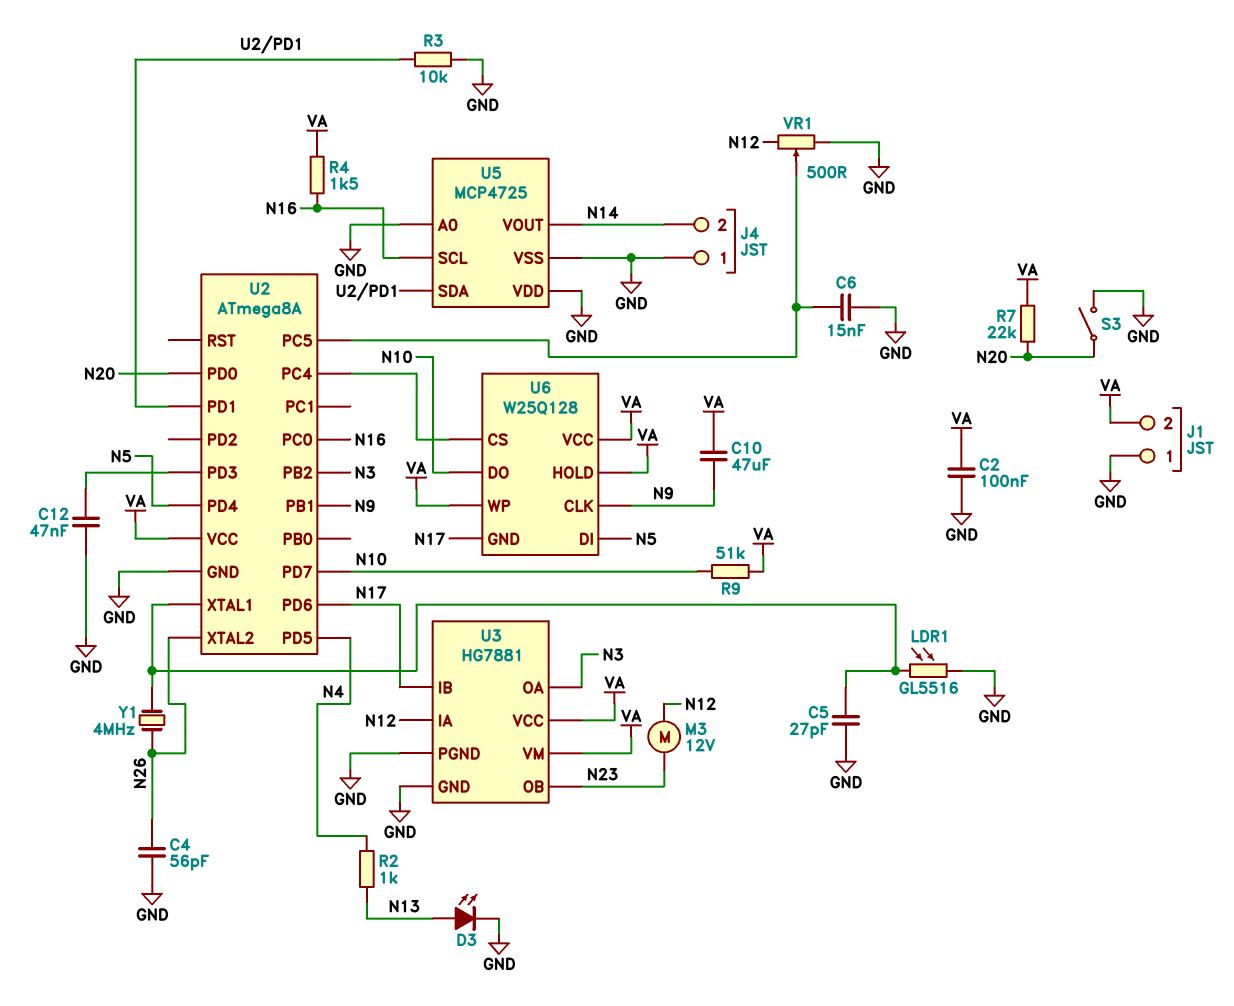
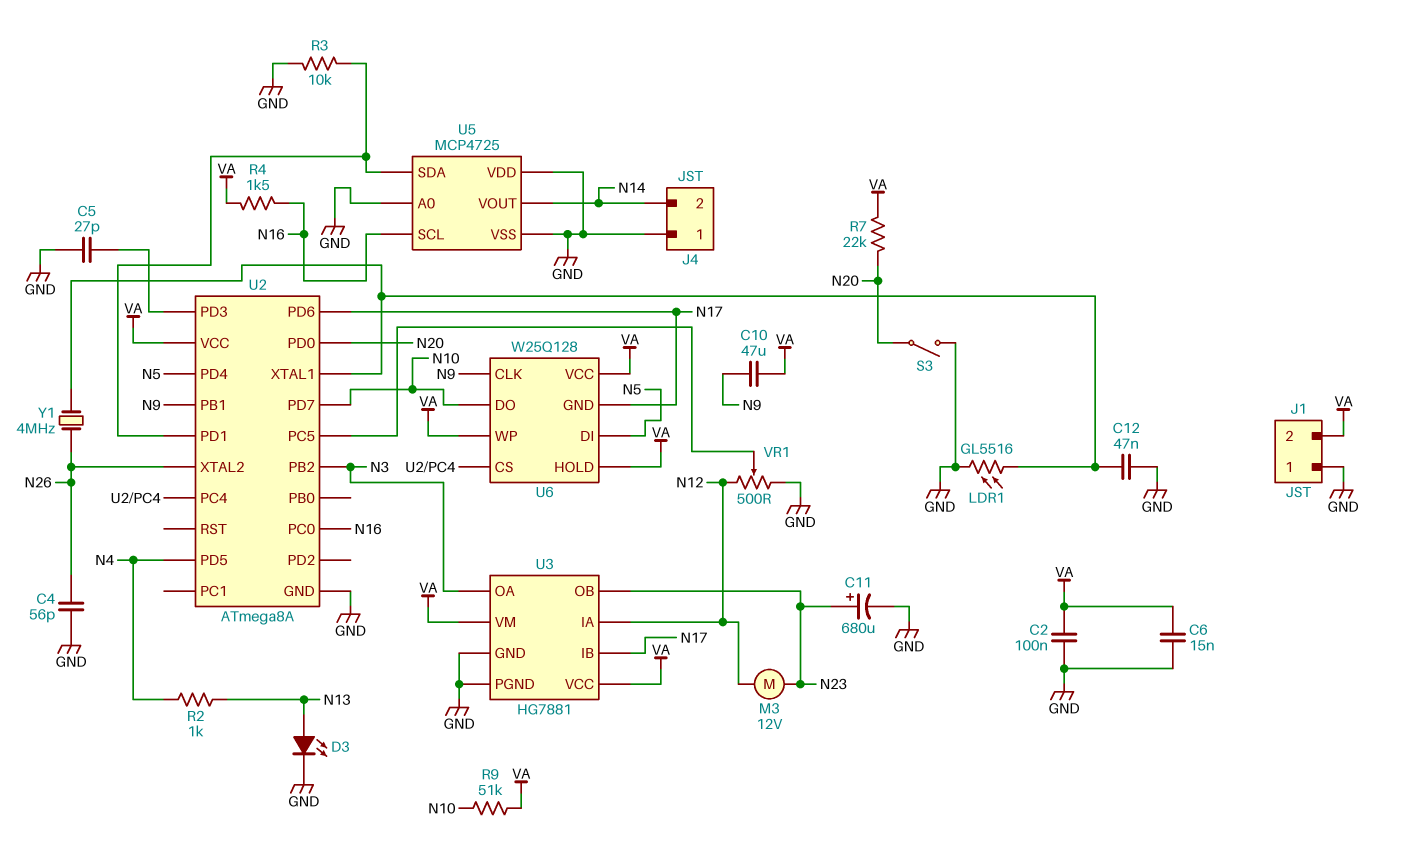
C5: 27pF (GND, U2/XTAL1) -> 27pF (GND, U2/PD3)
C6: 15nF (GND, U2/PC5) -> 15nF (GND, VA)
C11: none -> 680uF (plus N23, minus GND)
C12: 47nF (GND, U2/PD3) -> 47nF (GND, U2/XTAL1)

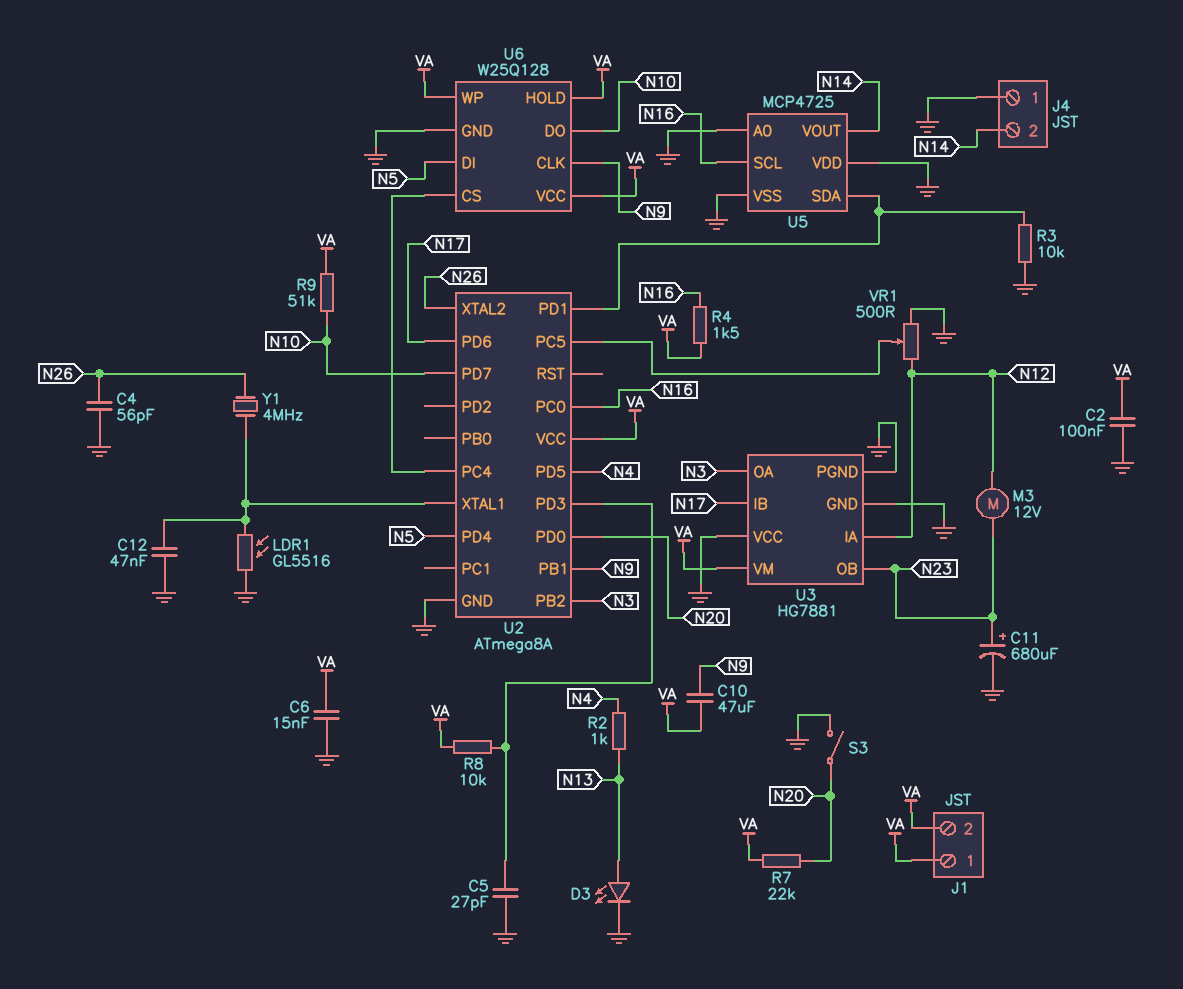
J1 pin 1: GND -> VA
R8: none -> 10k (U2/PD3, VA)
U3 pin VCC: VA -> GND
U6 pin GND: N17 -> GND

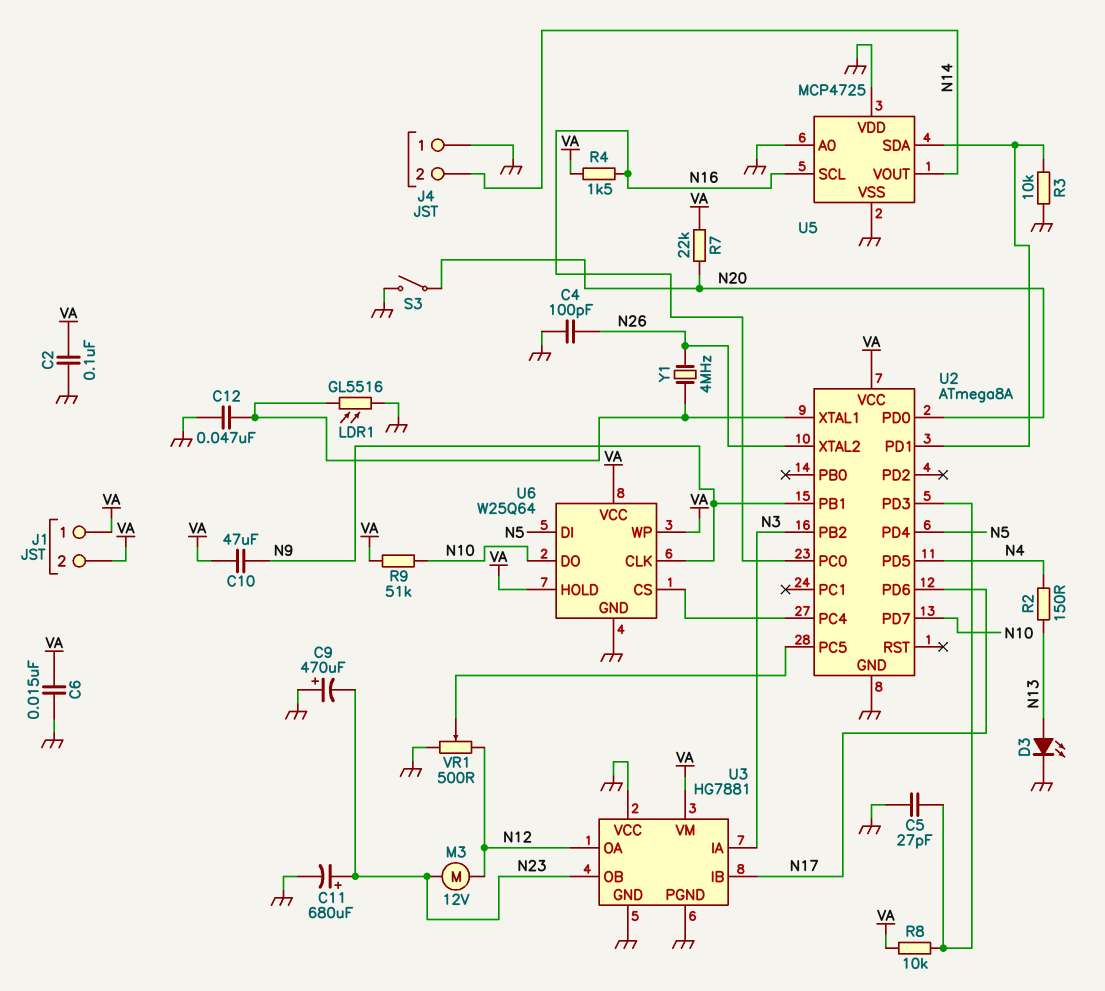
C4: 56pF (GND, N26) -> 100pF (GND, N26)
C9: none -> 470uF (plus GND, minus N23)
R2: 1k (N4, N13) -> 150 (N4, N13)
U3 pin IA: N12 -> N3
U3 pin OA: N3 -> N12
U6: W25Q128 -> W25Q64

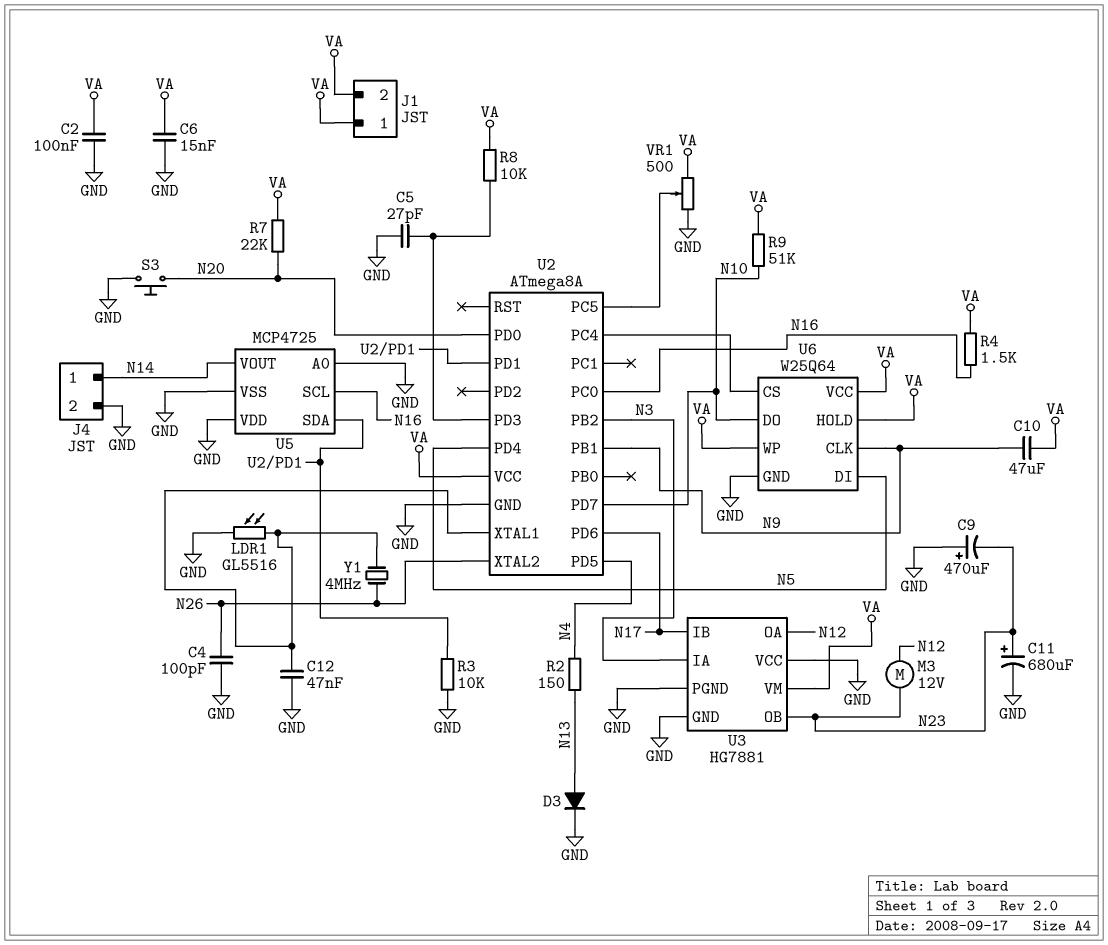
D3: LED (A N13, K GND) -> diode (A N13, K GND)
J4 pin 1: GND -> N14
J4 pin 2: N14 -> GND
S3: switch (GND, N20) -> button (GND, N20)
VR1: 500 (GND, N12, wiper U2/PC5) -> 500 (GND, VA, wiper U2/PC5)

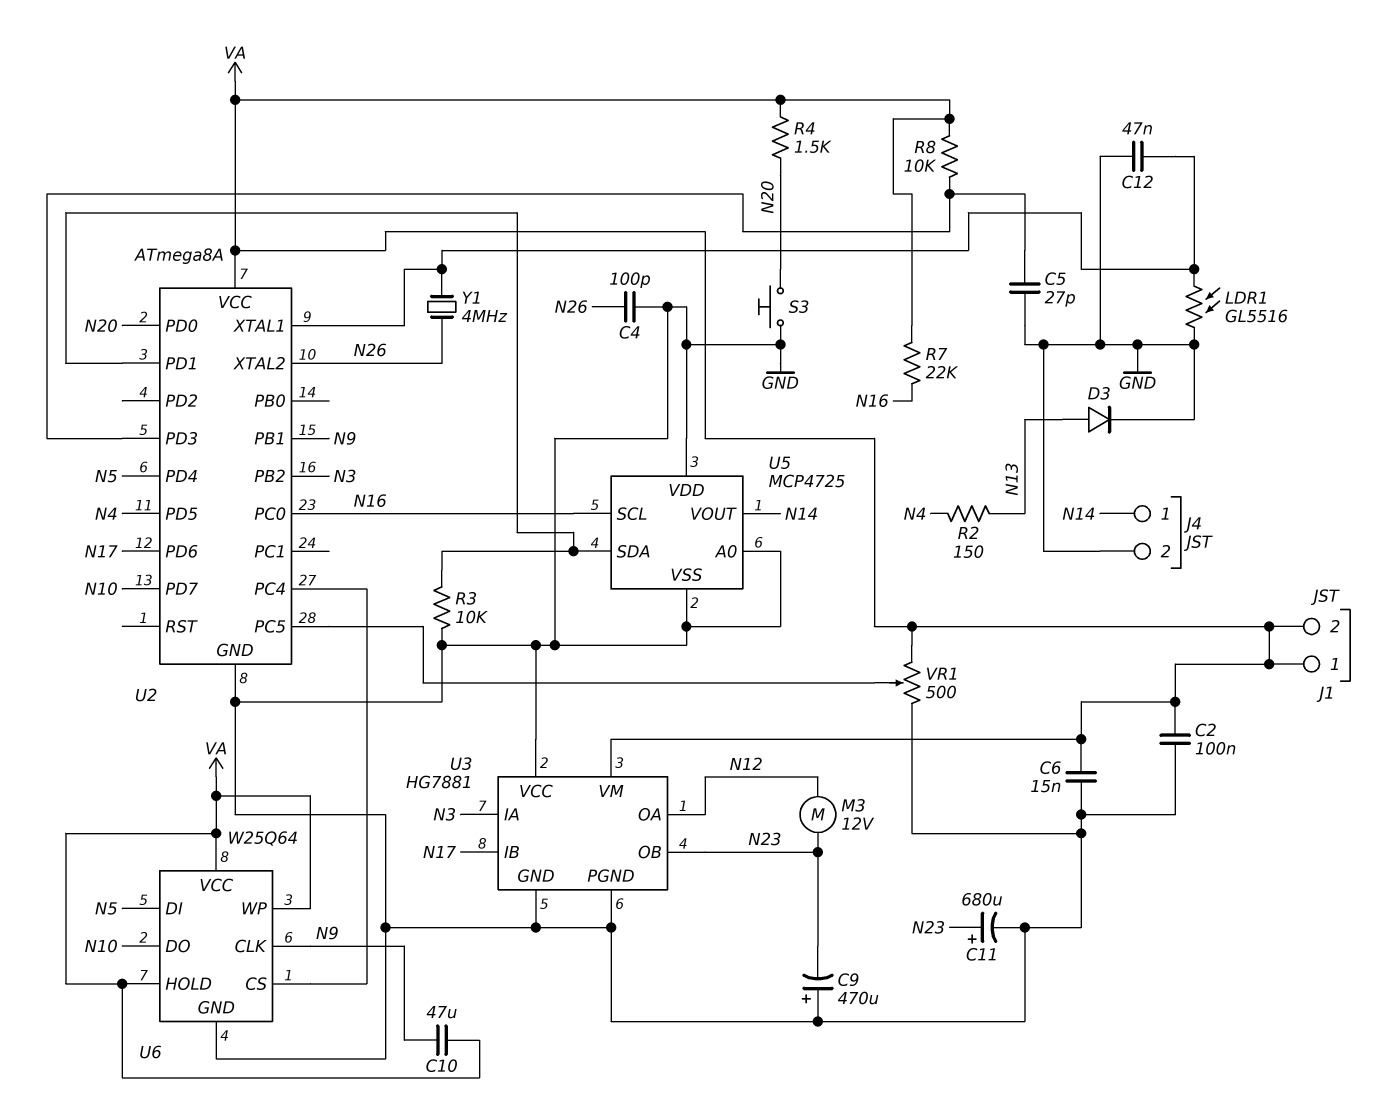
R4: 1.5k (N16, VA) -> 1.5k (N20, VA)
R7: 22k (N20, VA) -> 22k (N16, VA)
R9: 51k (N10, VA) -> none

